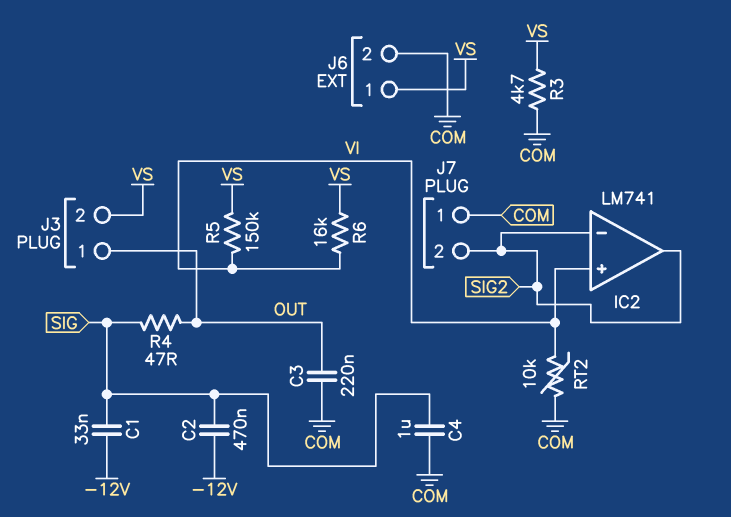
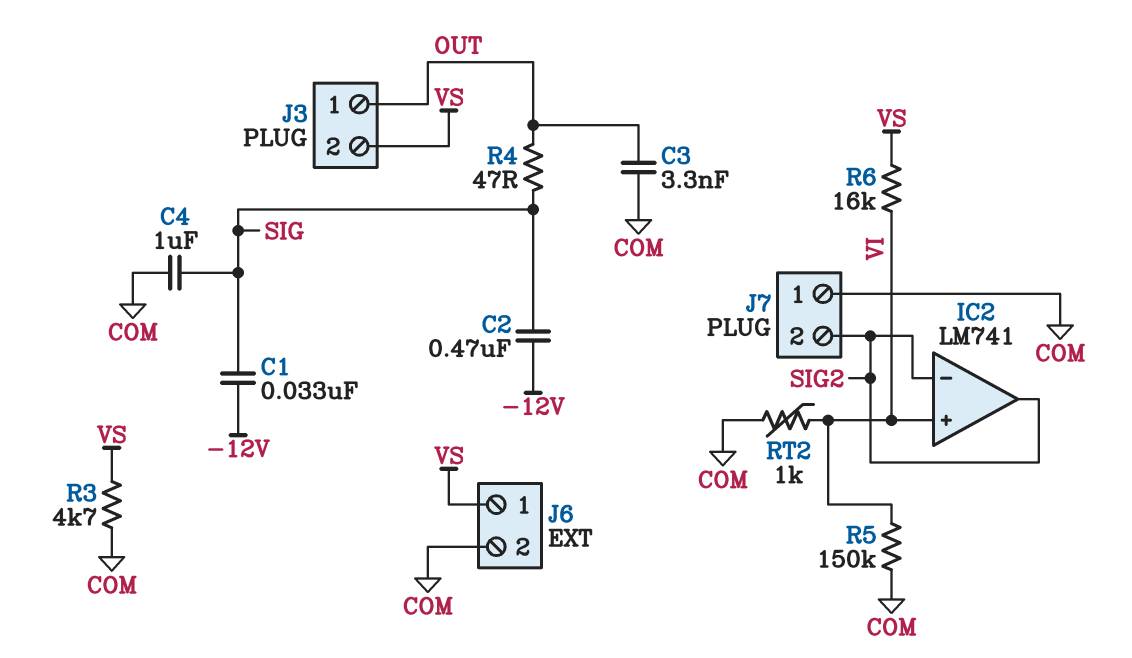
C3: 220nF (COM, OUT) -> 3.3nF (COM, OUT)
R5: 150k (VI, VS) -> 150k (COM, VI)
RT2: 10k (COM, VI) -> 1k (COM, VI)

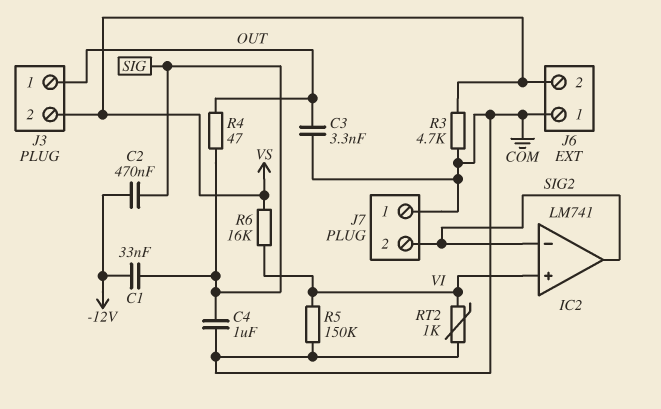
J6 pin 1: VS -> COM
J6 pin 2: COM -> VS

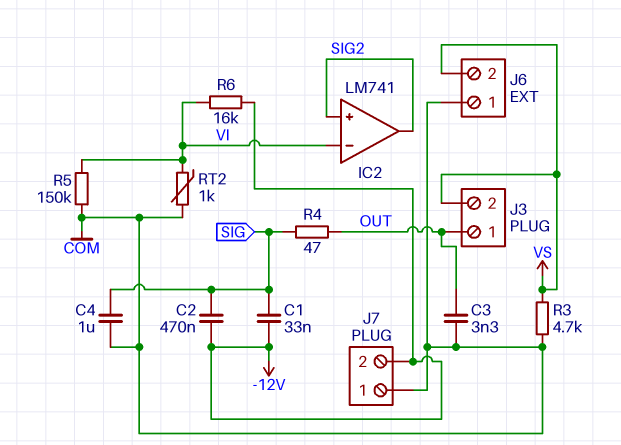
IC2 pin in+: VI -> SIG2
IC2 pin in-: SIG2 -> VI
J7 pin 2: SIG2 -> -12V
R6: 16k (VI, VS) -> 16k (-12V, VI)

